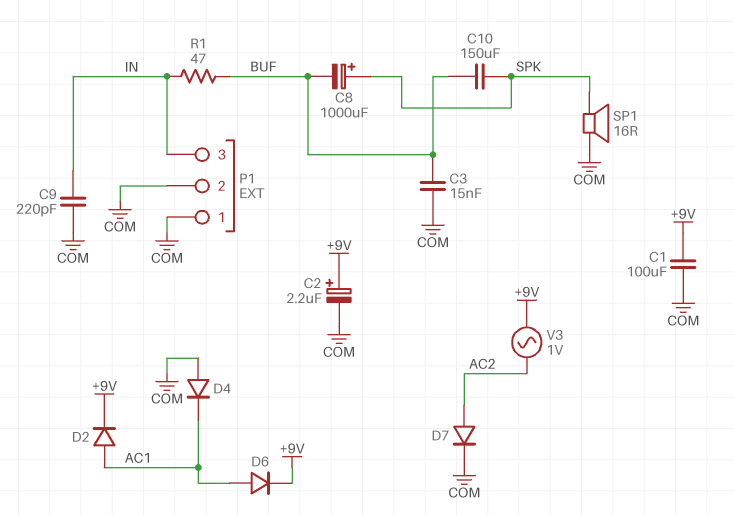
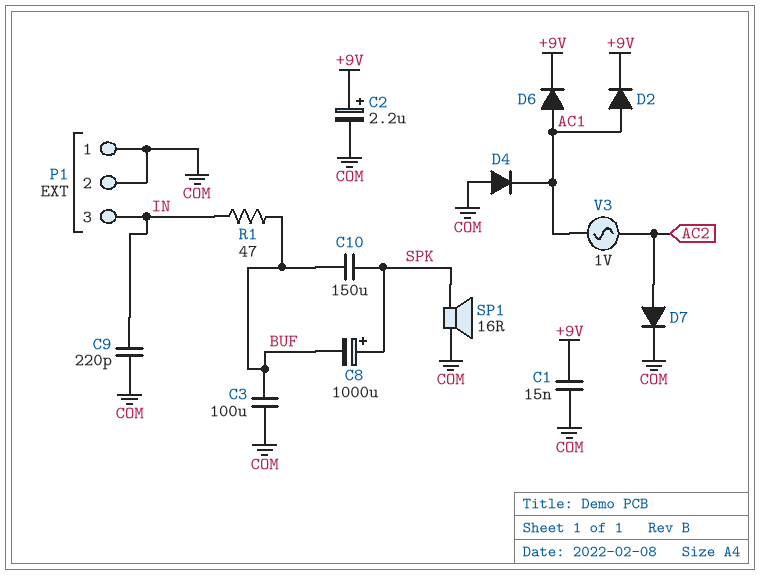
C1: 100uF (+9V, COM) -> 15nF (+9V, COM)
C3: 15nF (BUF, COM) -> 100uF (BUF, COM)
V3: AC 1V (+9V, AC2) -> AC 1V (AC1, AC2)

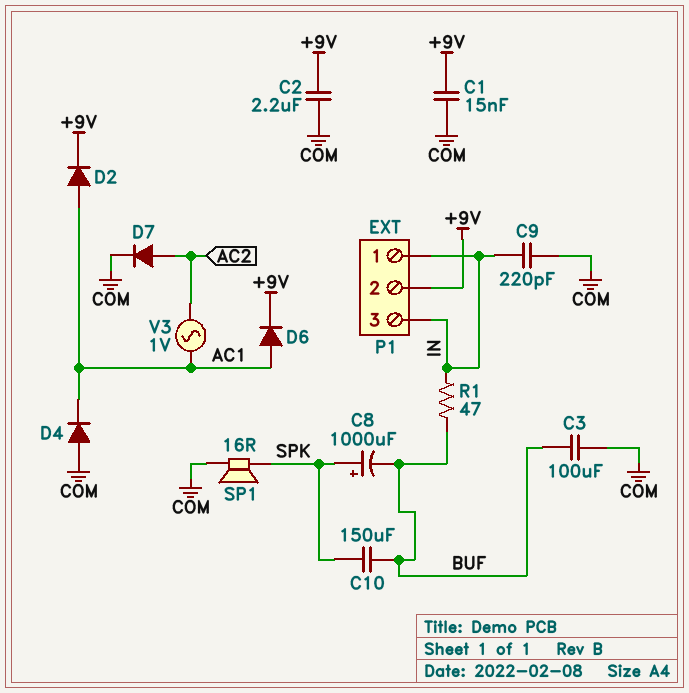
C2: 2.2uF (plus +9V, minus COM) -> 2.2uF (+9V, COM)
P1 pin 1: COM -> IN
P1 pin 2: COM -> +9V

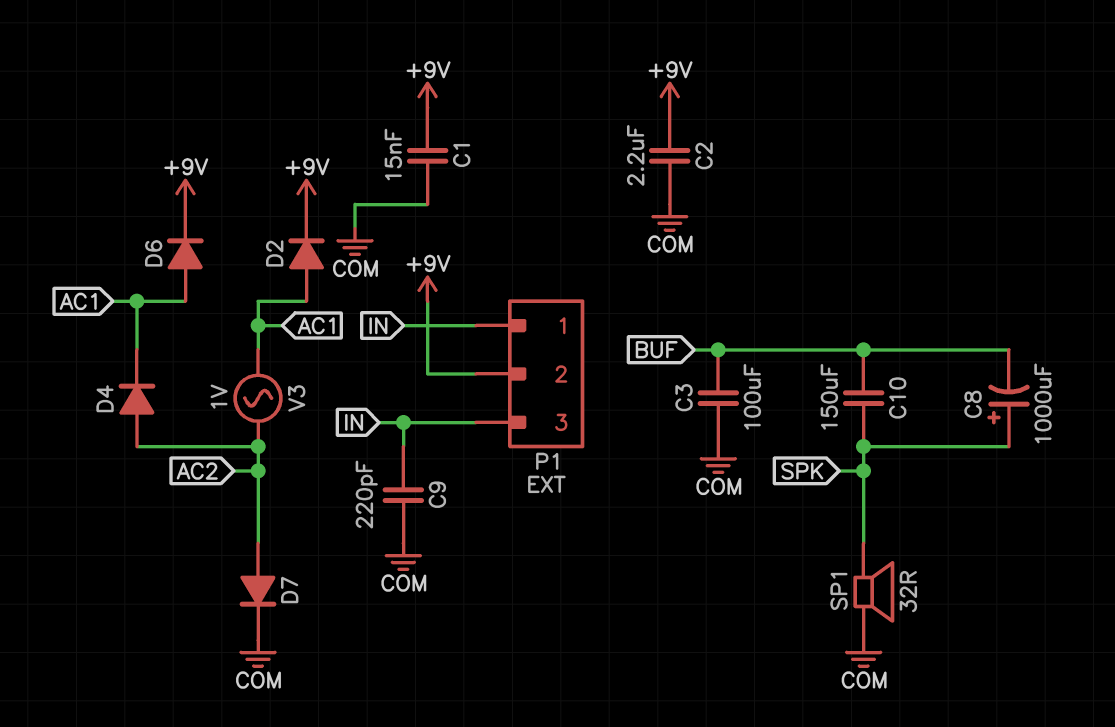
D4: diode (A COM, K AC1) -> diode (A AC2, K AC1)
R1: 47 (BUF, IN) -> none
SP1: speaker 16R (COM, SPK) -> speaker 32R (COM, SPK)

